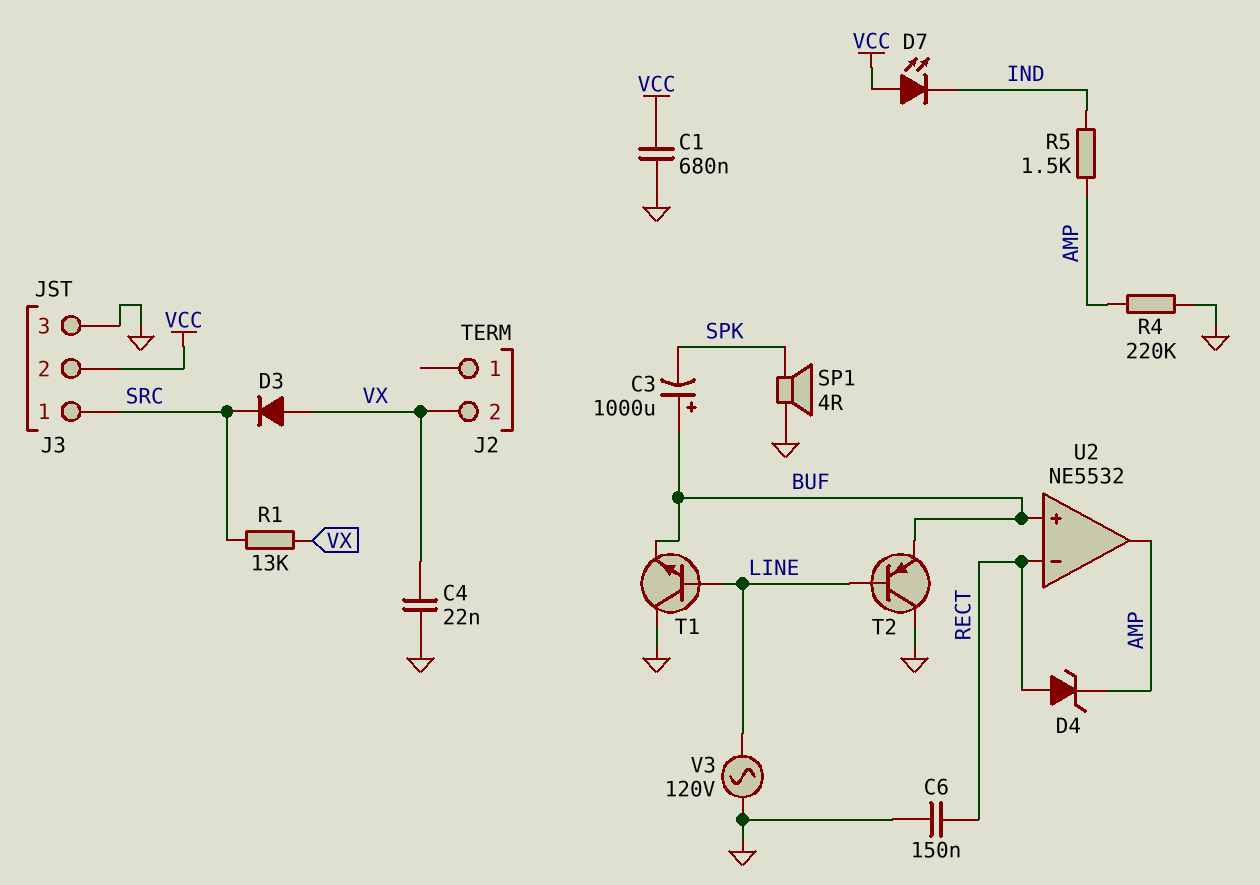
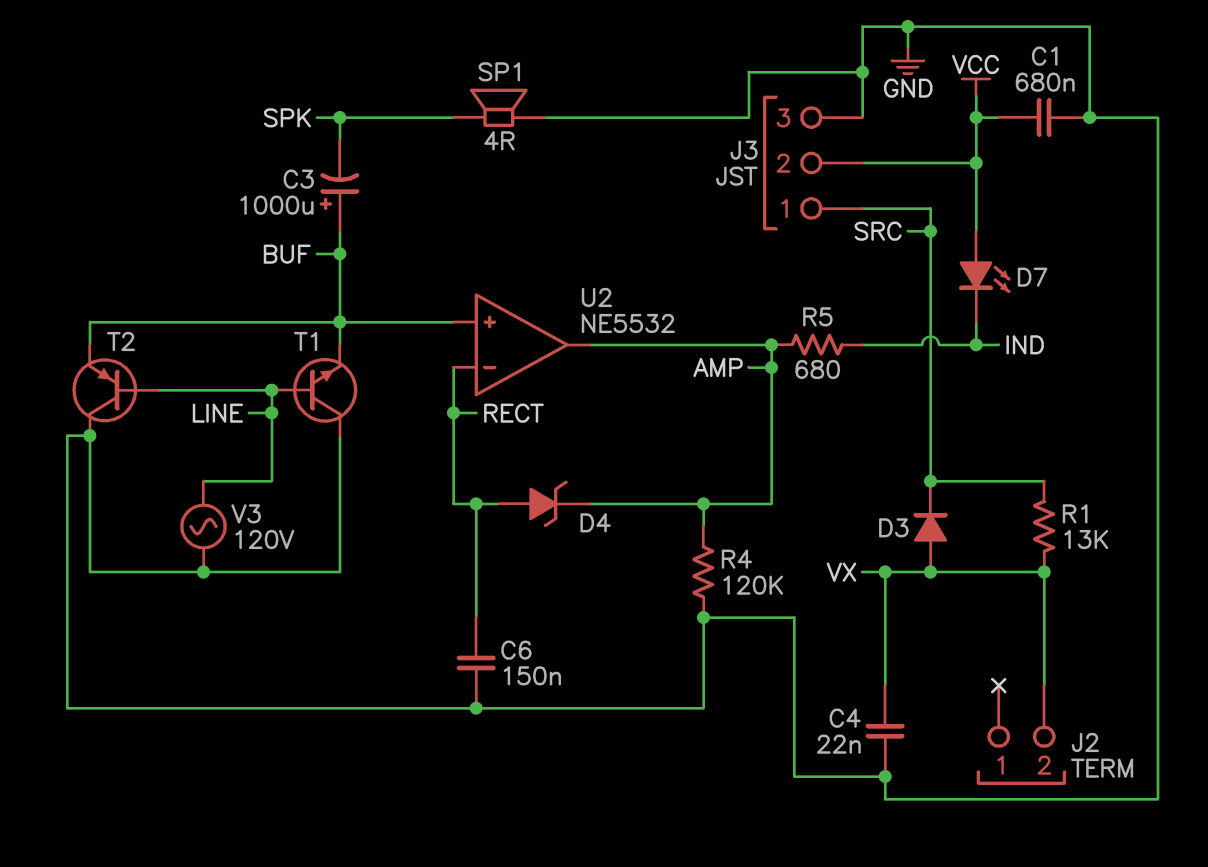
R4: 220k (AMP, GND) -> 120k (AMP, GND)
R5: 1.5k (AMP, IND) -> 680 (AMP, IND)

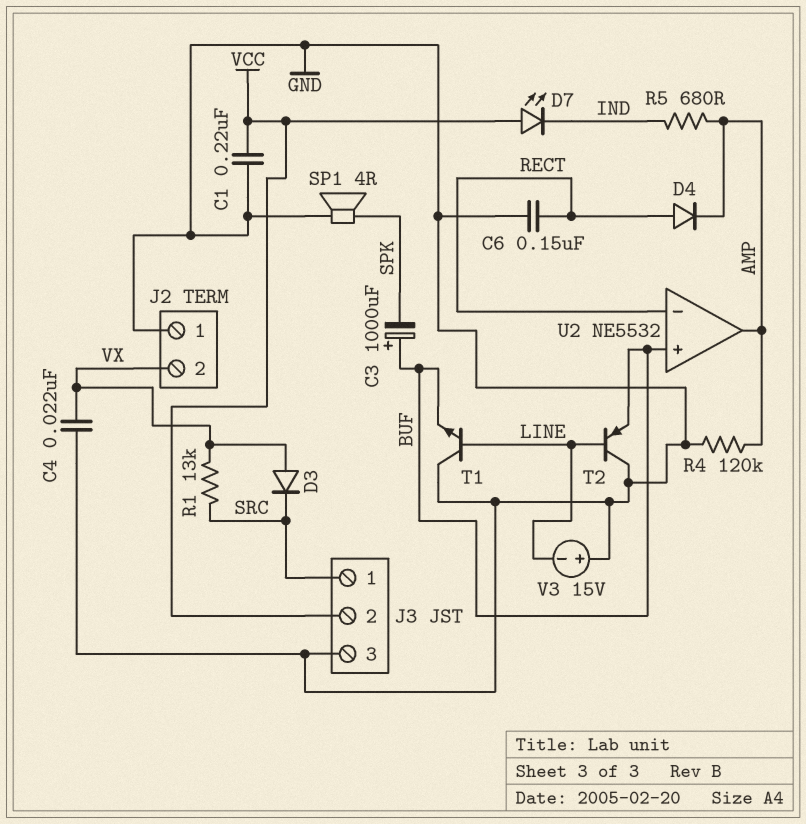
C1: 680nF (GND, VCC) -> 220nF (GND, VCC)
D4: zener (A RECT, K AMP) -> diode (A RECT, K AMP)
J2 pin 1: none -> GND
V3: AC 120V (GND, LINE) -> 15V (plus GND, minus LINE)

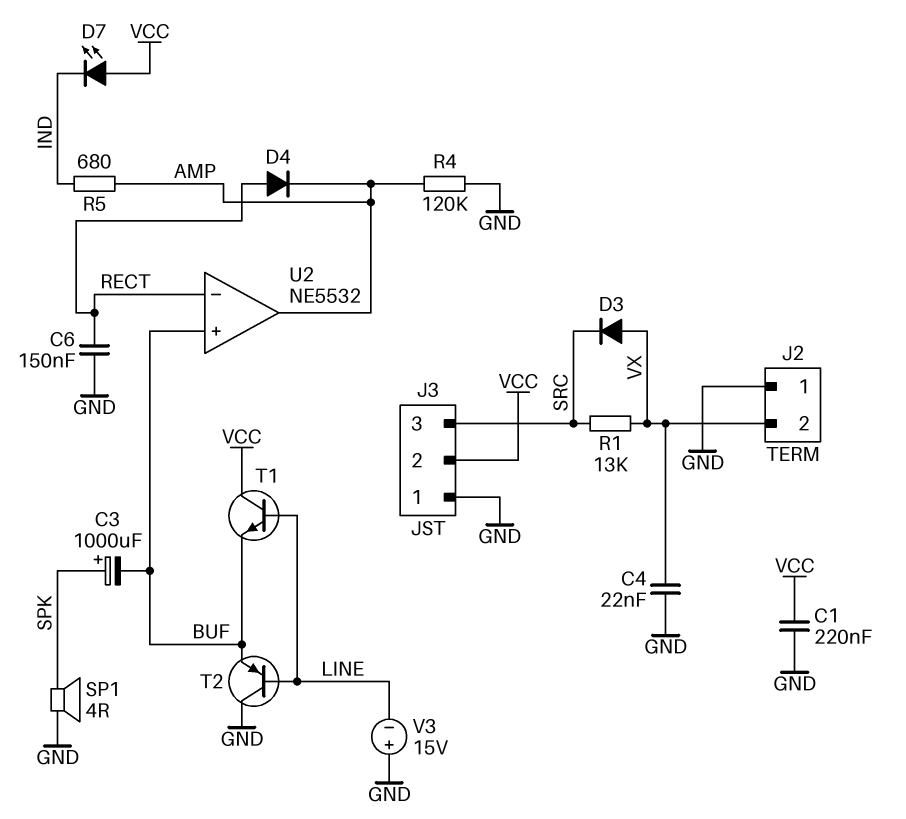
C3: 1000uF (plus BUF, minus SPK) -> 1000uF (plus SPK, minus BUF)
J3 pin 1: SRC -> GND
J3 pin 3: GND -> SRC
T1: NPN (B LINE, C GND, E BUF) -> NPN (B LINE, C VCC, E BUF)

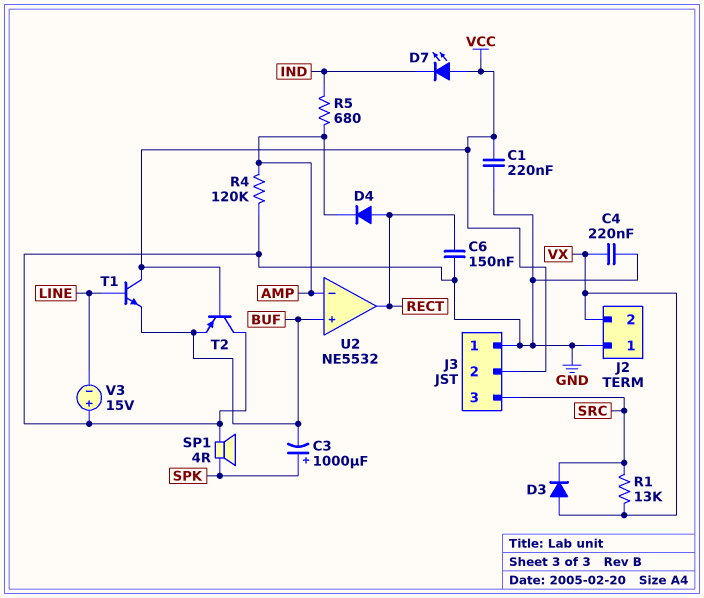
C4: 22nF (GND, VX) -> 220nF (GND, VX)
T2: PNP (B LINE, C GND, E BUF) -> PNP (B VCC, C GND, E BUF)
U2 pin in-: RECT -> AMP
U2 pin out: AMP -> RECT

